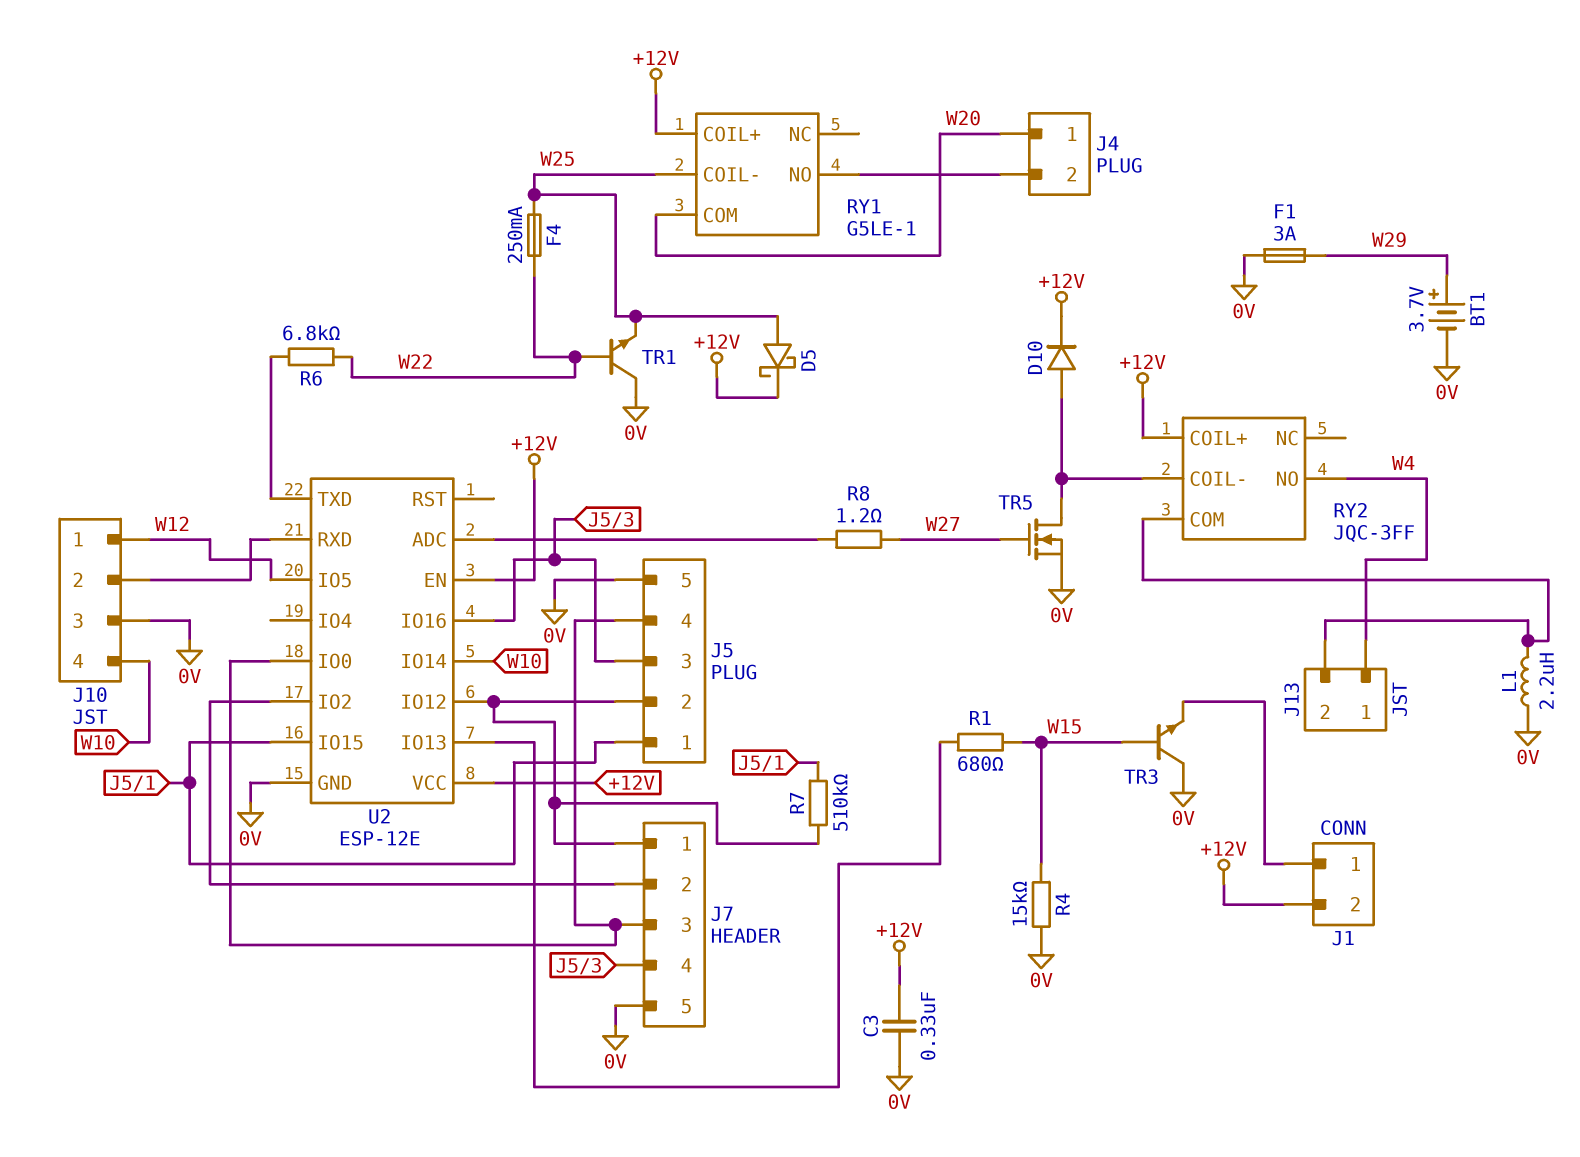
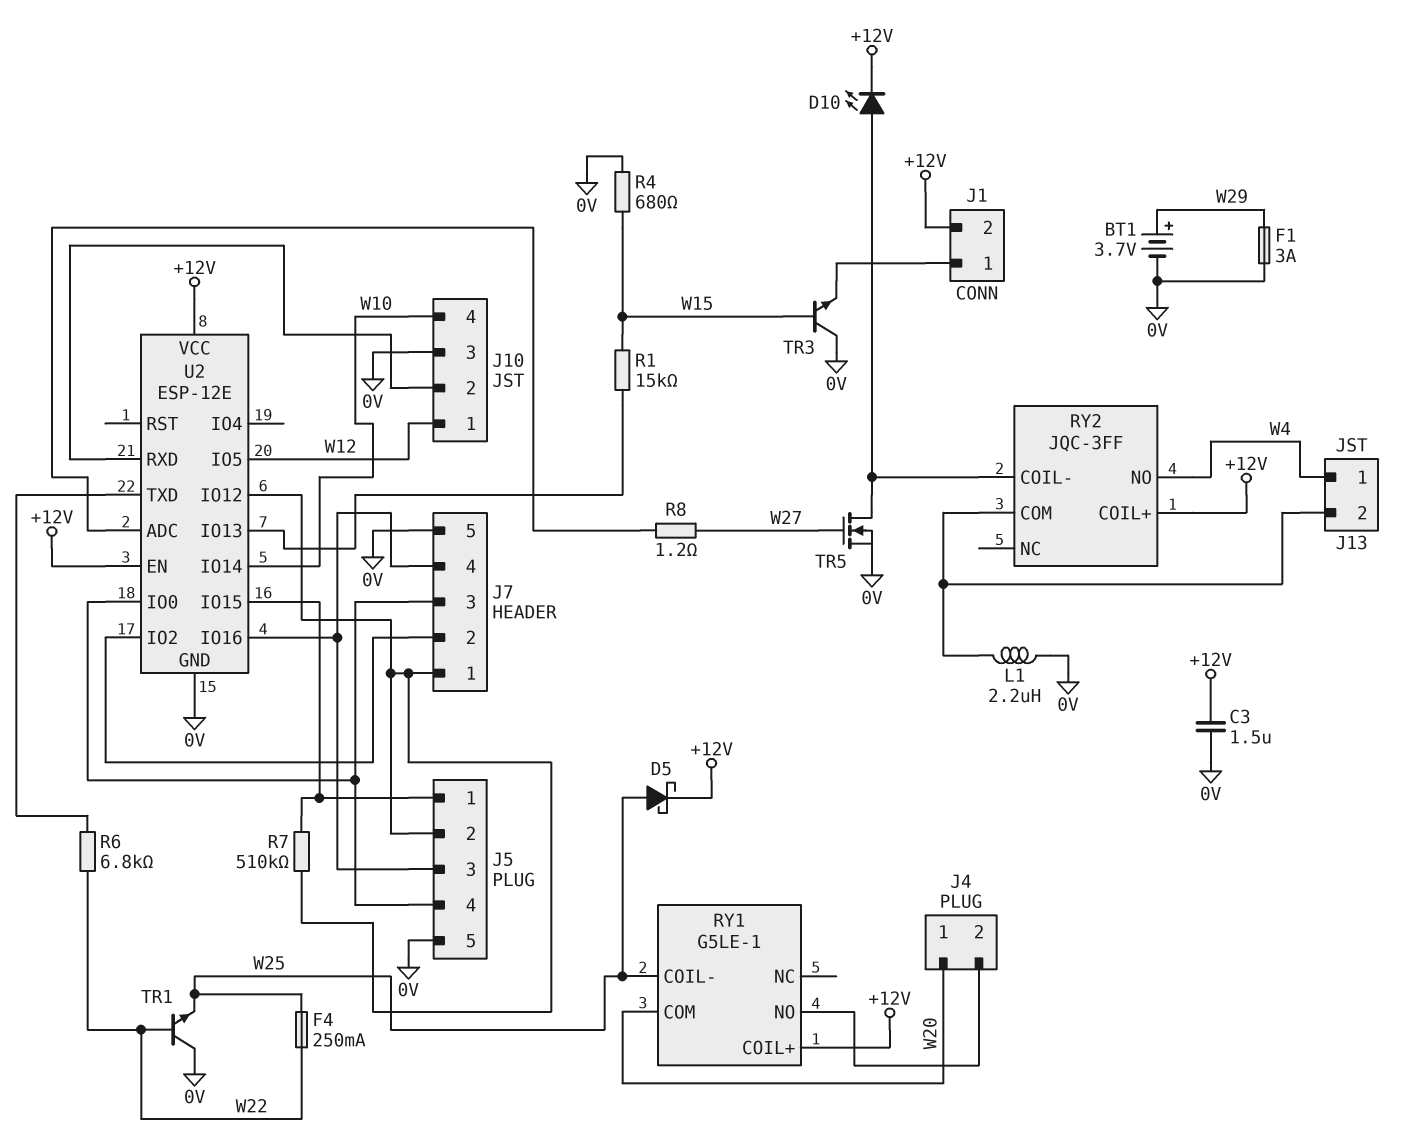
C3: 330nF (+12V, 0V) -> 1.5uF (+12V, 0V)
D10: diode (A RY2/COIL-, K +12V) -> LED (A RY2/COIL-, K +12V)
R1: 680 (U2/IO13, W15) -> 15k (U2/IO13, W15)
R4: 15k (0V, W15) -> 680 (0V, W15)

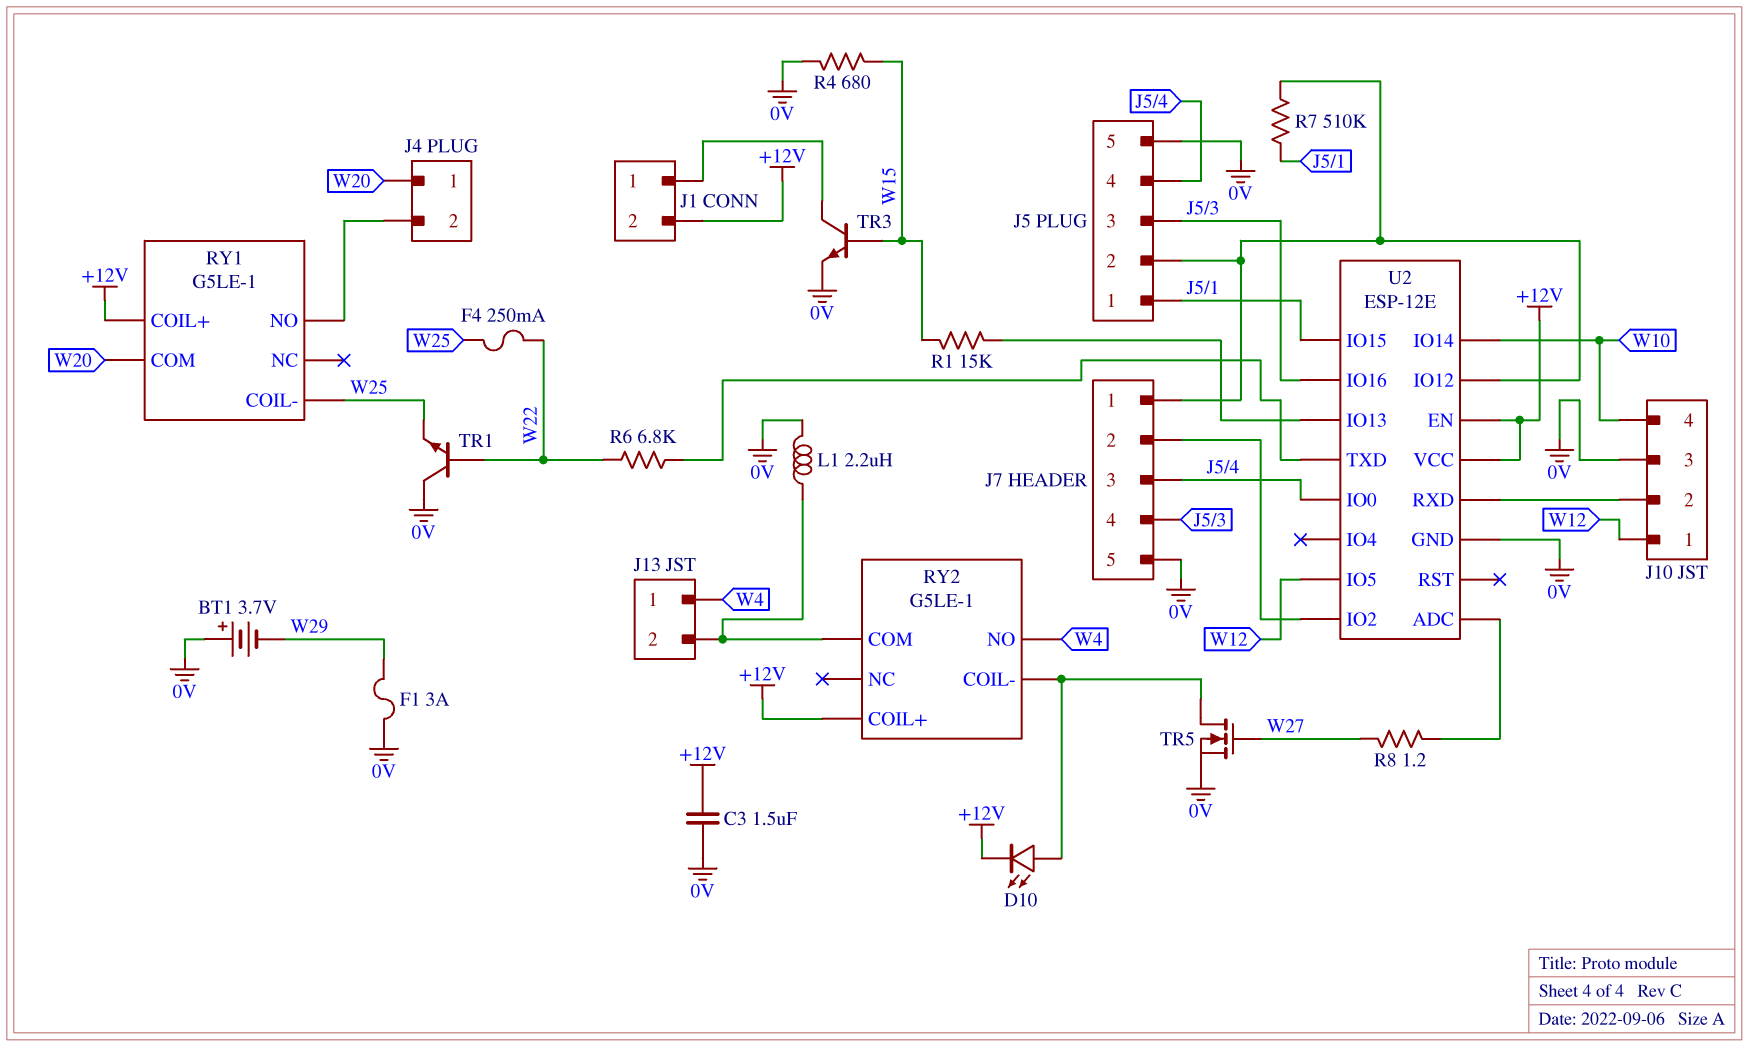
BT1: 3.7V (plus W29, minus 0V) -> 3.7V (plus 0V, minus W29)
D5: schottky (A W25, K +12V) -> none
RY2: JQC-3FF -> G5LE-1
TR3: NPN (B W15, C 0V, E J1/1) -> NPN (B W15, C J1/1, E 0V)

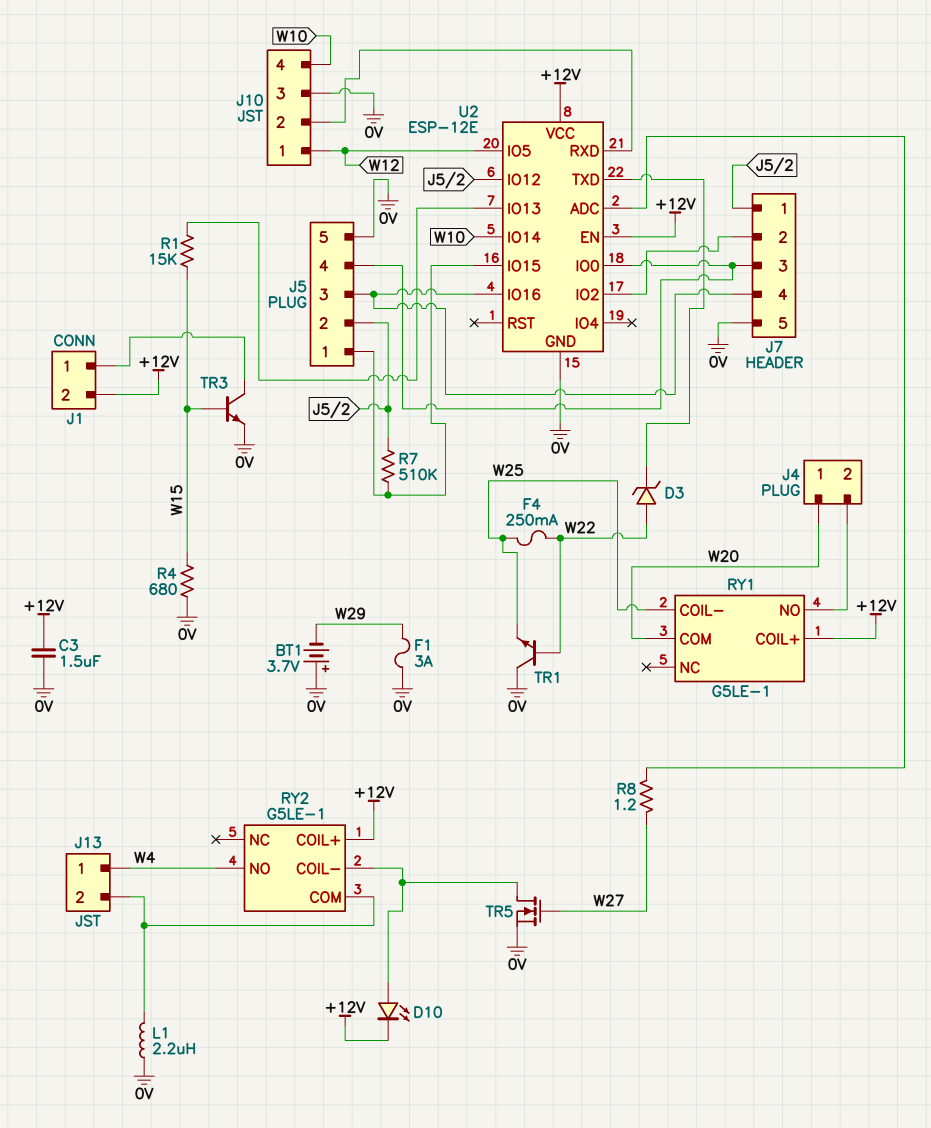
D3: none -> zener (A W22, K U2/TXD)
R6: 6.8k (U2/TXD, W22) -> none

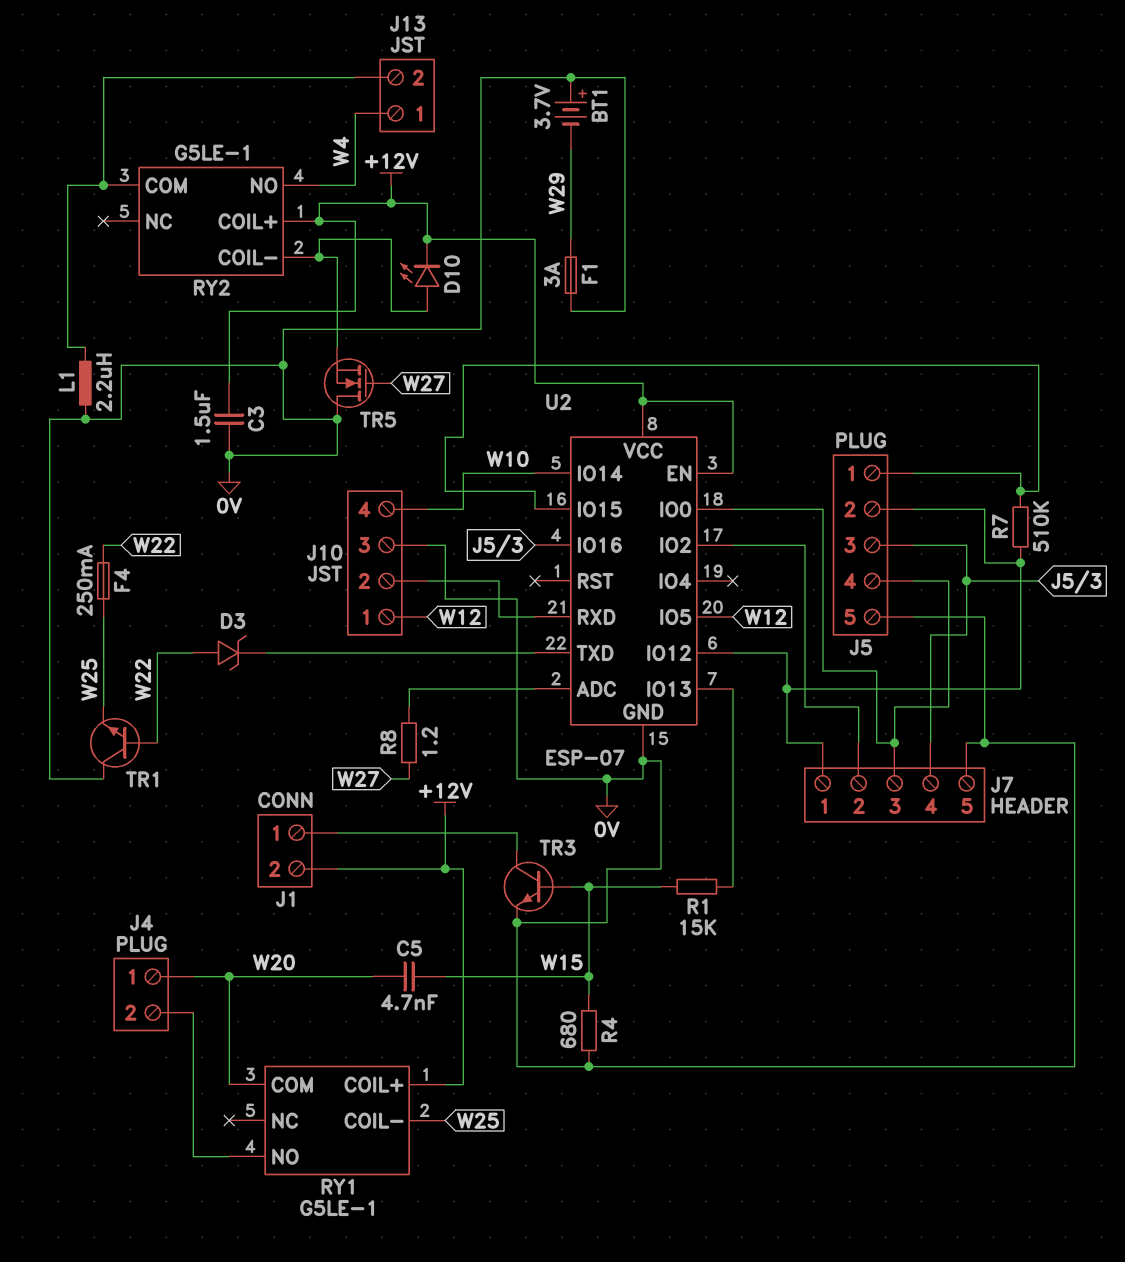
C5: none -> 4.7nF (W15, W20)
TR5: NMOS (G W27, D RY2/COIL-, S 0V) -> NMOS (G W27, D 0V, S RY2/COIL-)
U2: ESP-12E -> ESP-07

